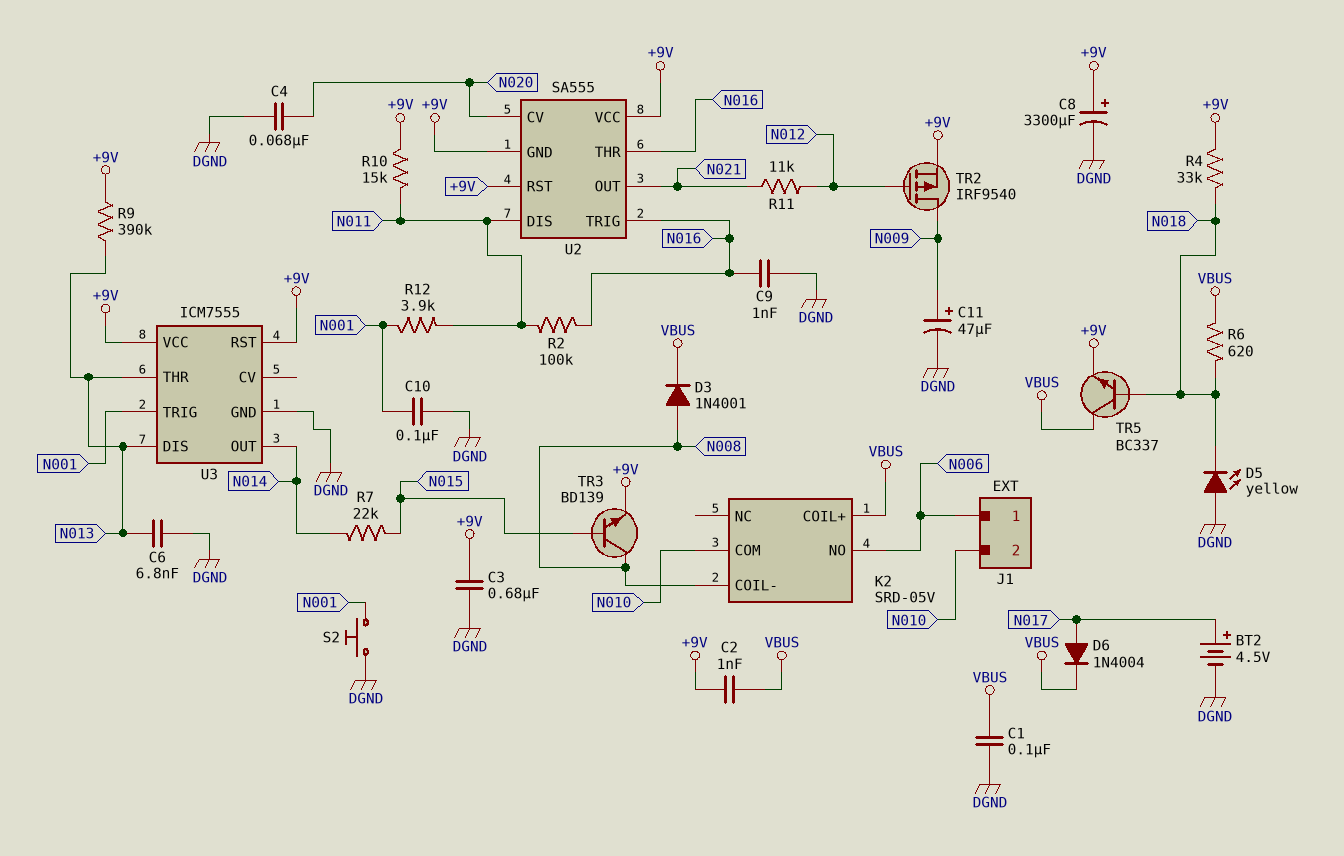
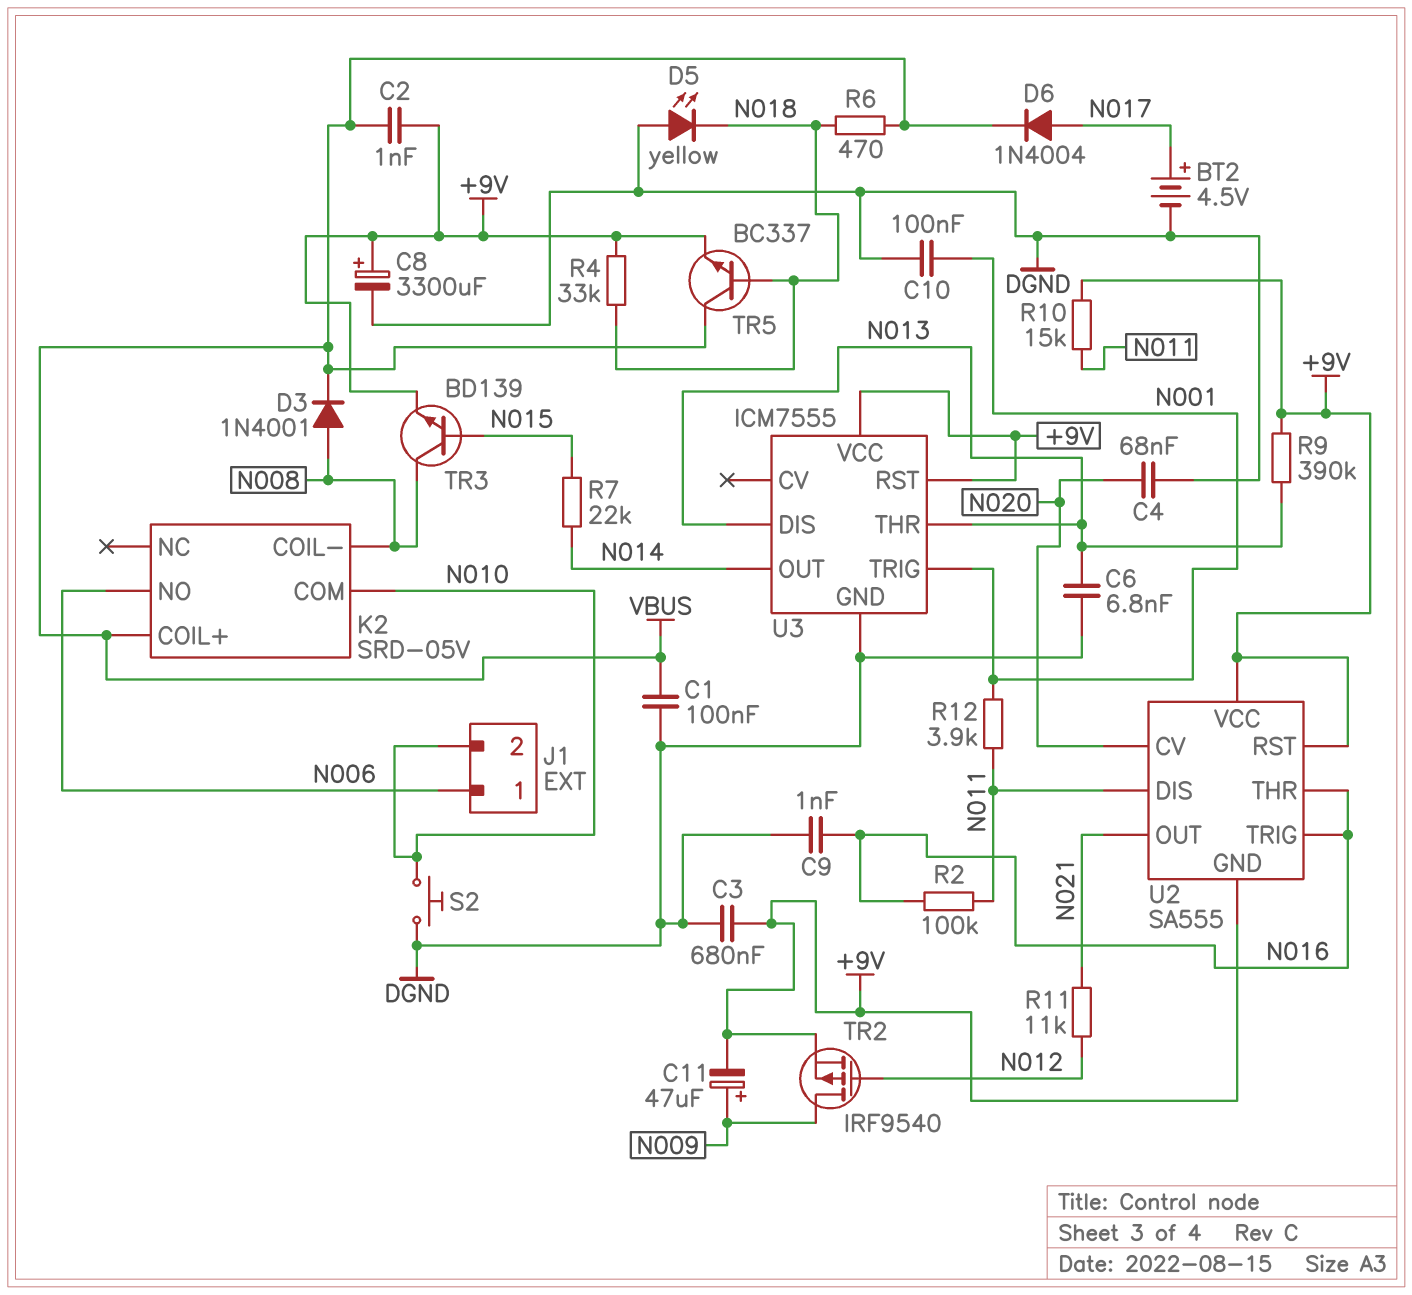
C11: 47uF (plus N009, minus DGND) -> 47uF (plus N009, minus +9V)
R6: 620 (N018, VBUS) -> 470 (N018, VBUS)
S2: button (DGND, N001) -> button (DGND, N010)

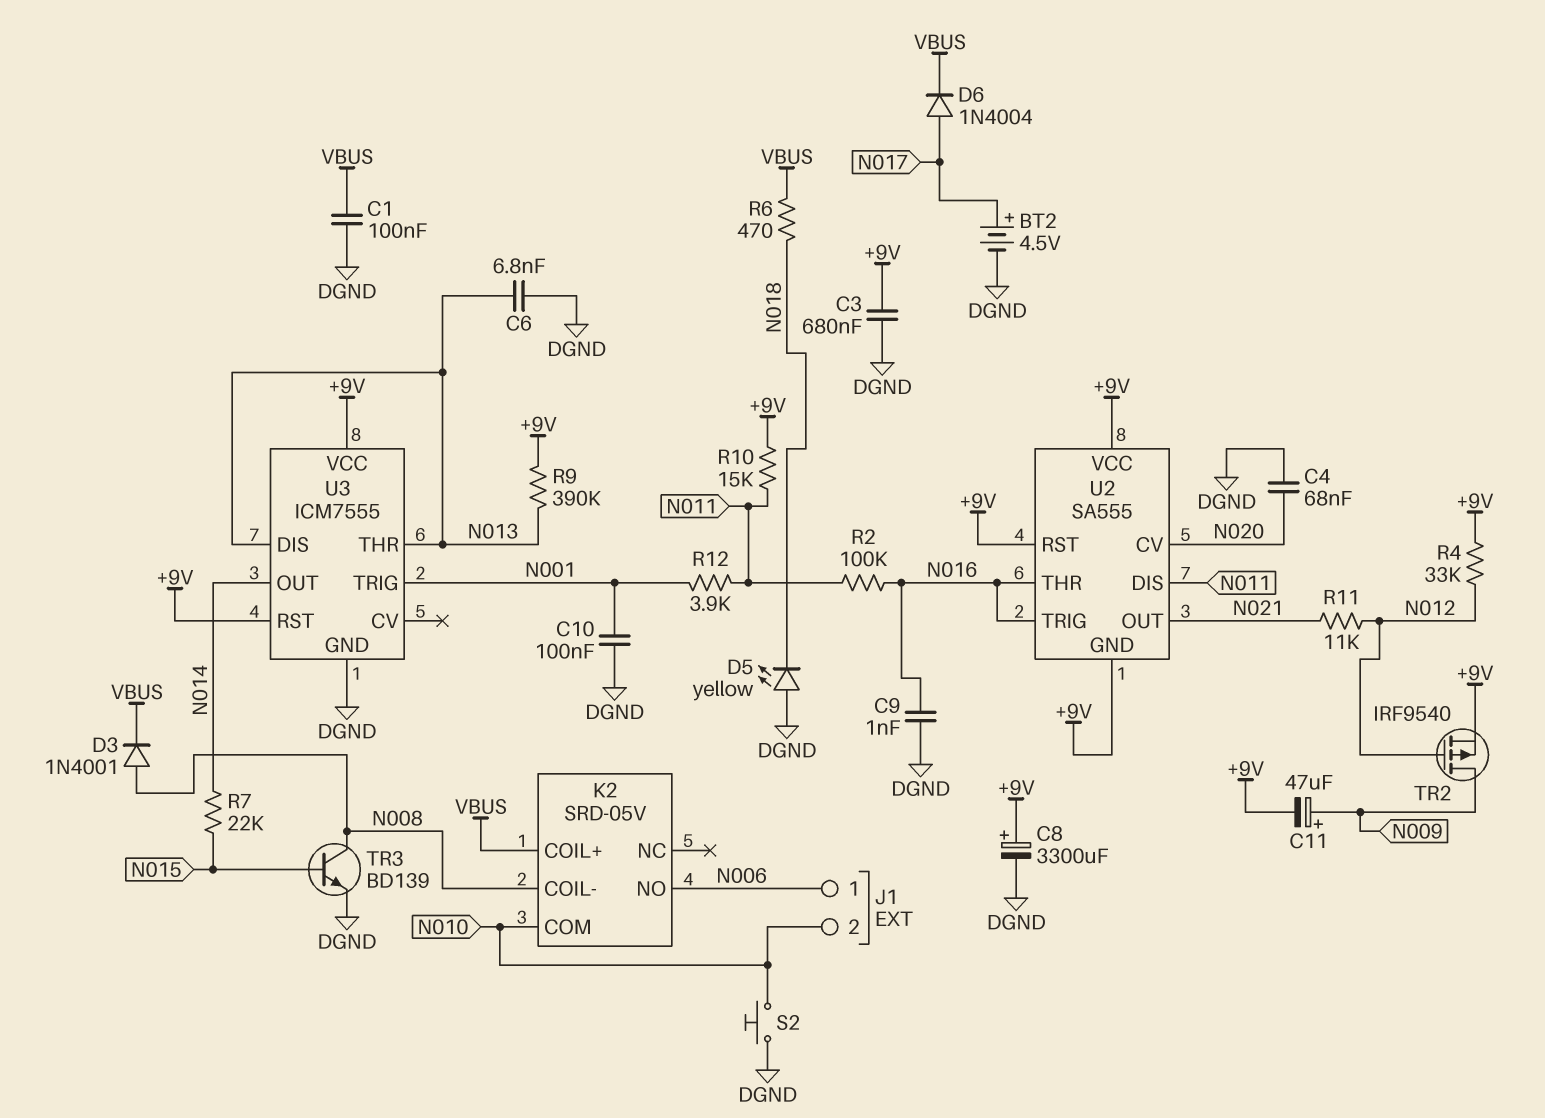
C2: 1nF (+9V, VBUS) -> none
R4: 33k (+9V, N018) -> 33k (+9V, N012)
TR3: NPN BD139 (B N015, C N008, E +9V) -> NPN BD139 (B N015, C N008, E DGND)
TR5: NPN BC337 (B N018, C VBUS, E +9V) -> none

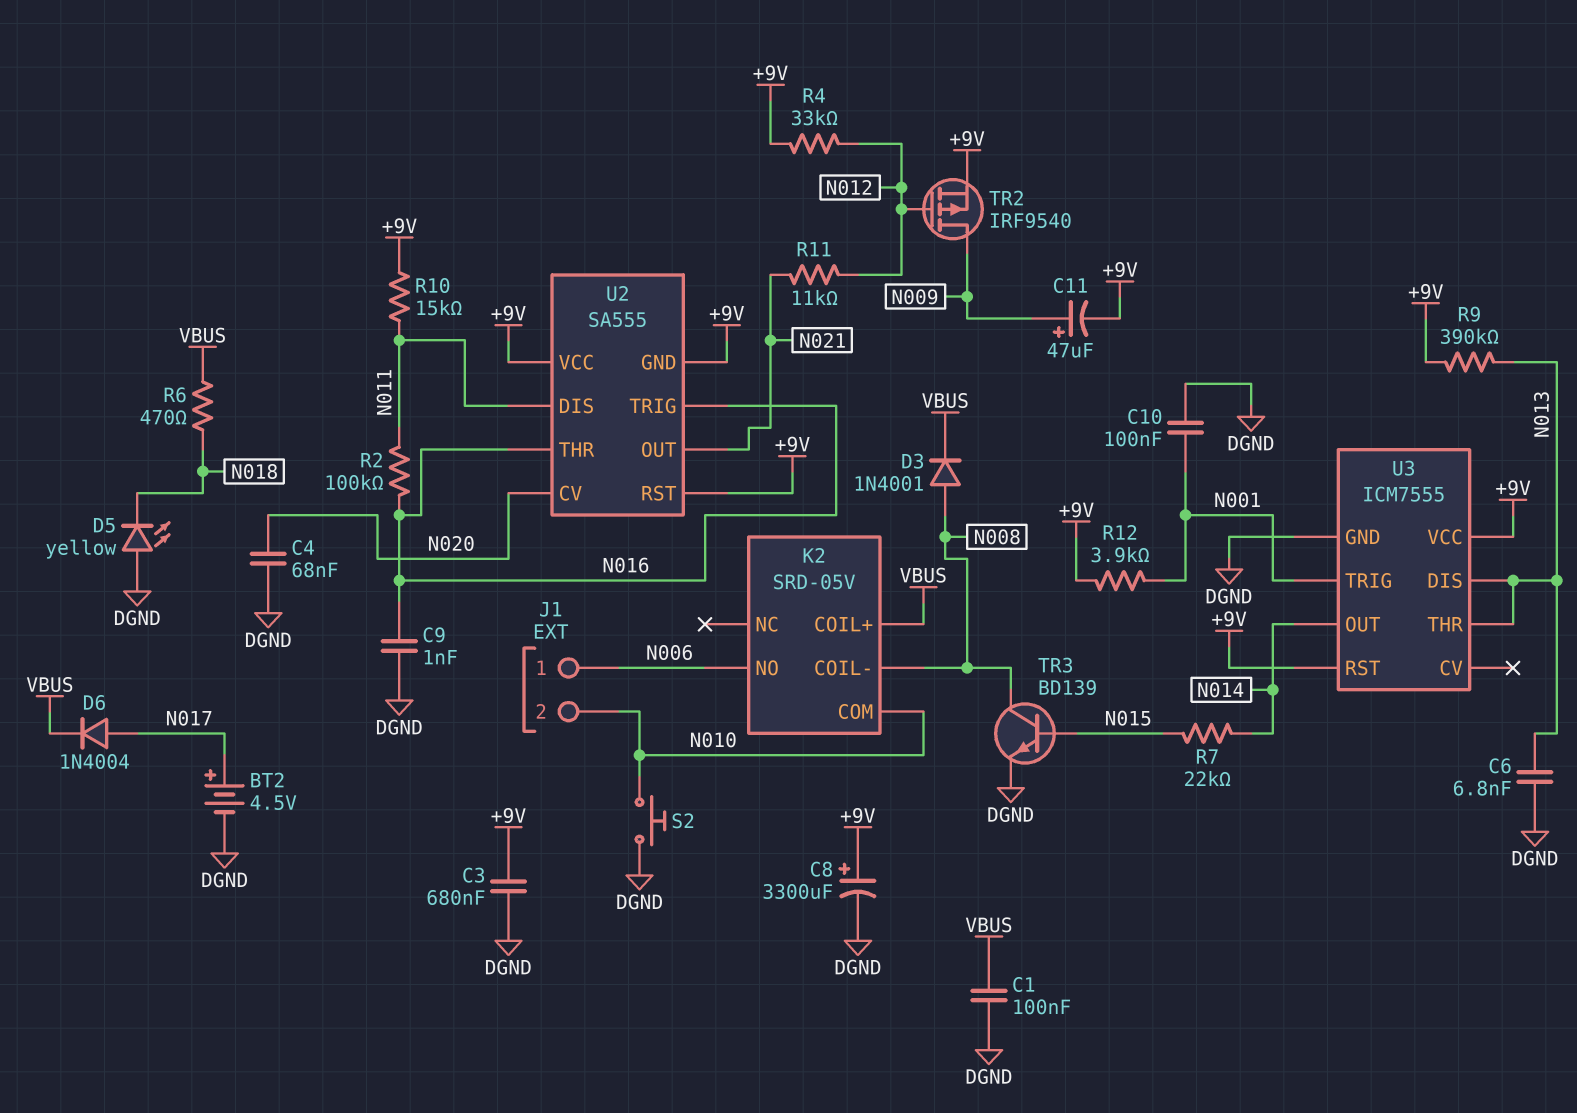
R12: 3.9k (N001, N011) -> 3.9k (+9V, N001)

